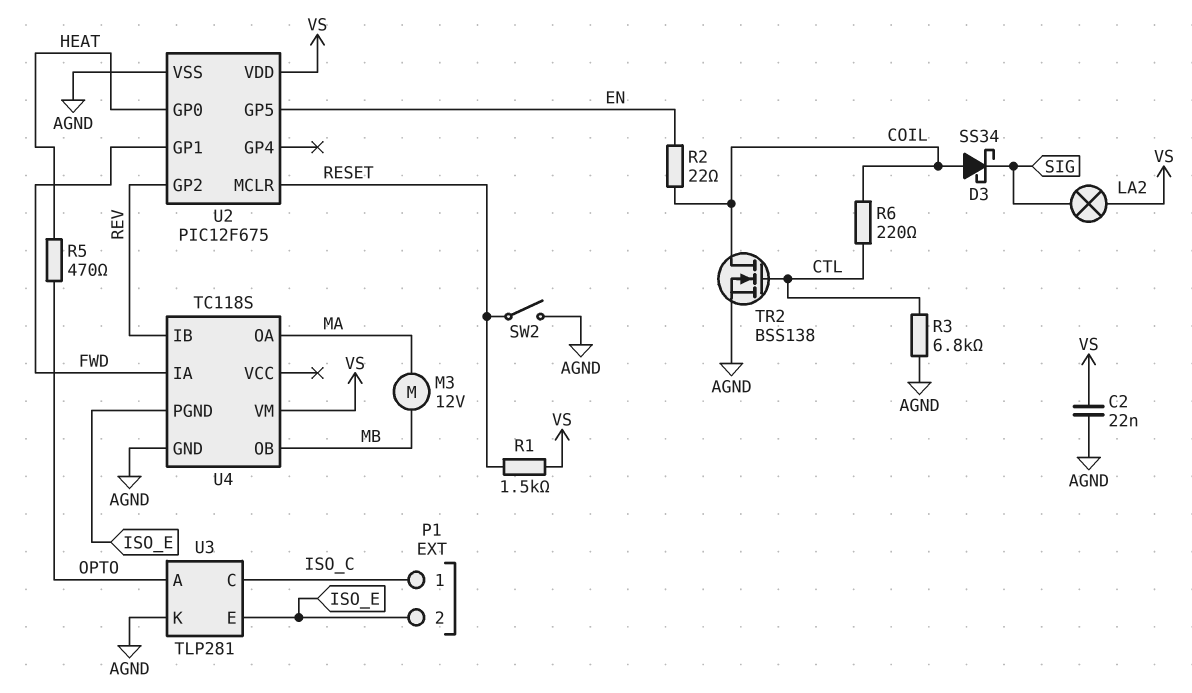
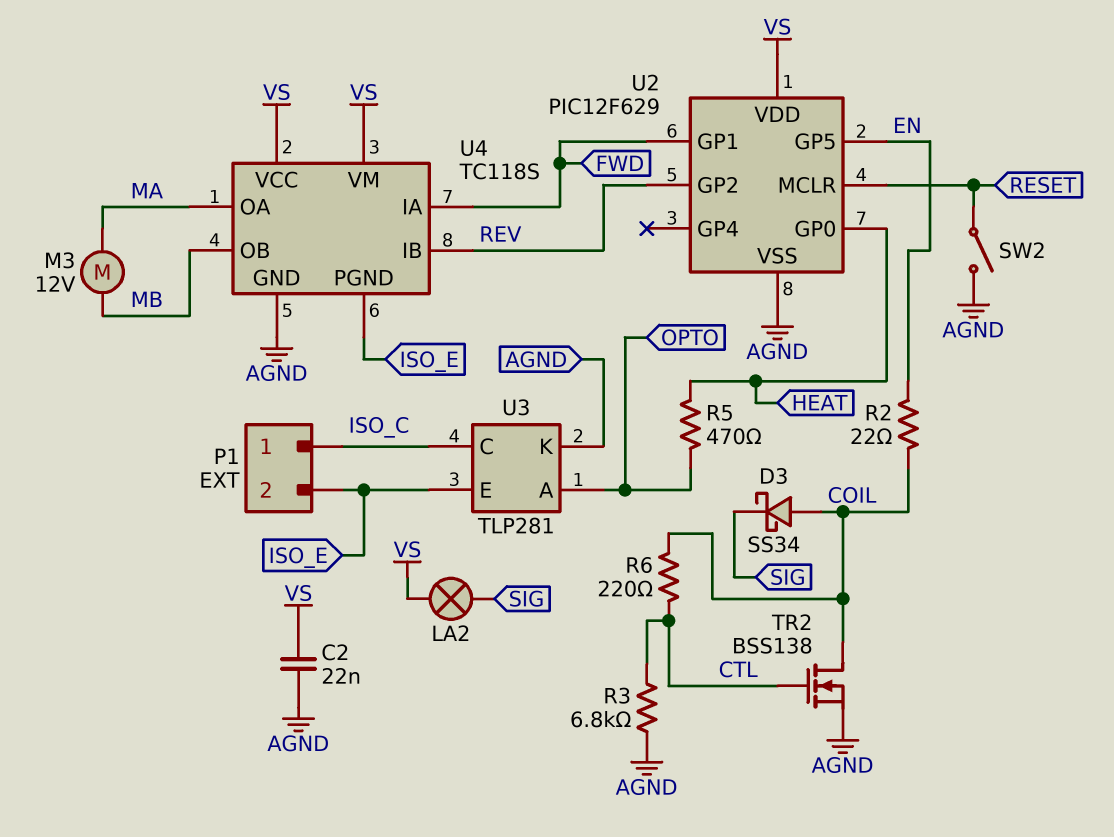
R1: 1.5k (RESET, VS) -> none
U2: PIC12F675 -> PIC12F629
U4 pin VCC: none -> VS

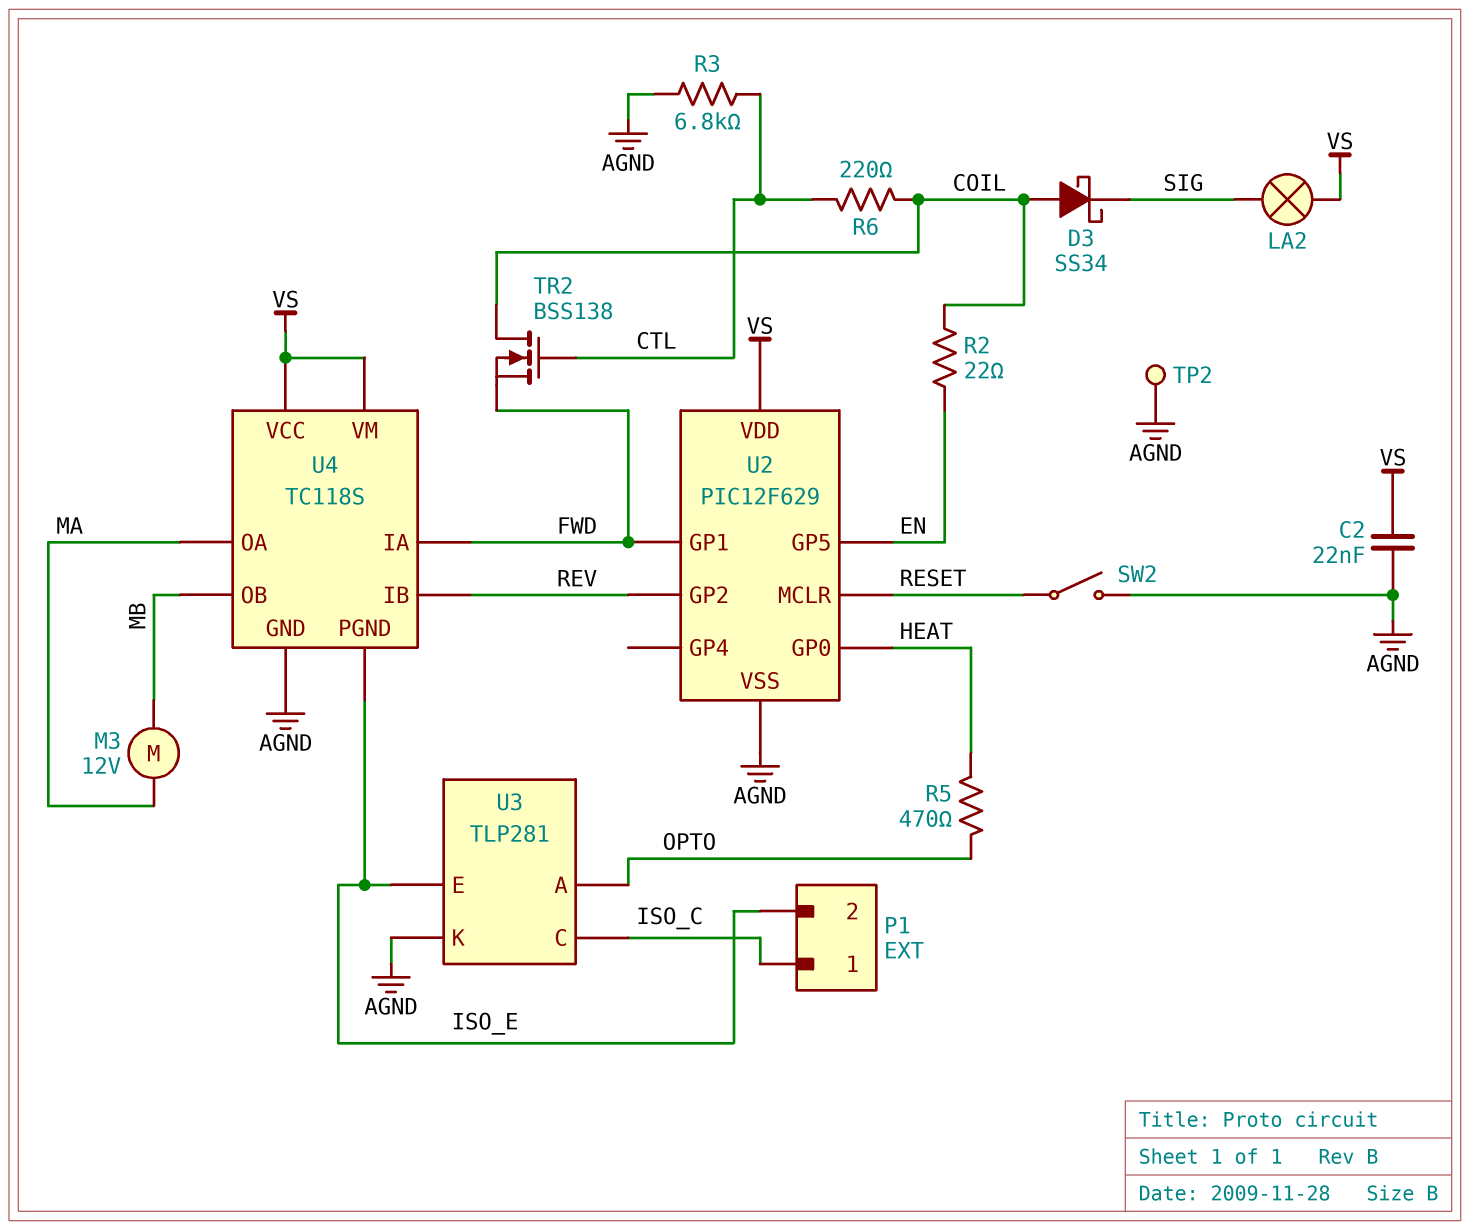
TP2: none -> test point (AGND)
TR2: NMOS BSS138 (G CTL, D COIL, S AGND) -> NMOS BSS138 (G CTL, D COIL, S FWD)

